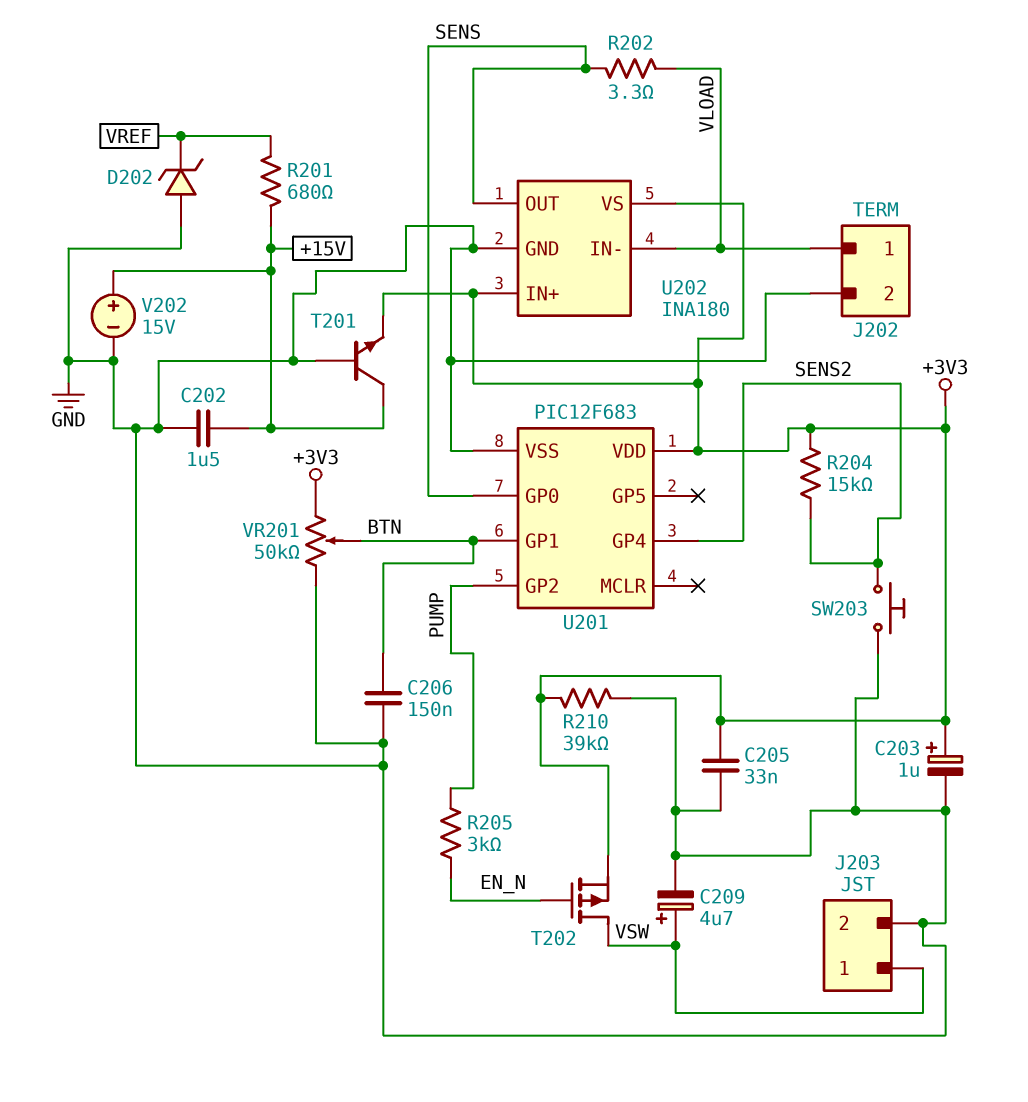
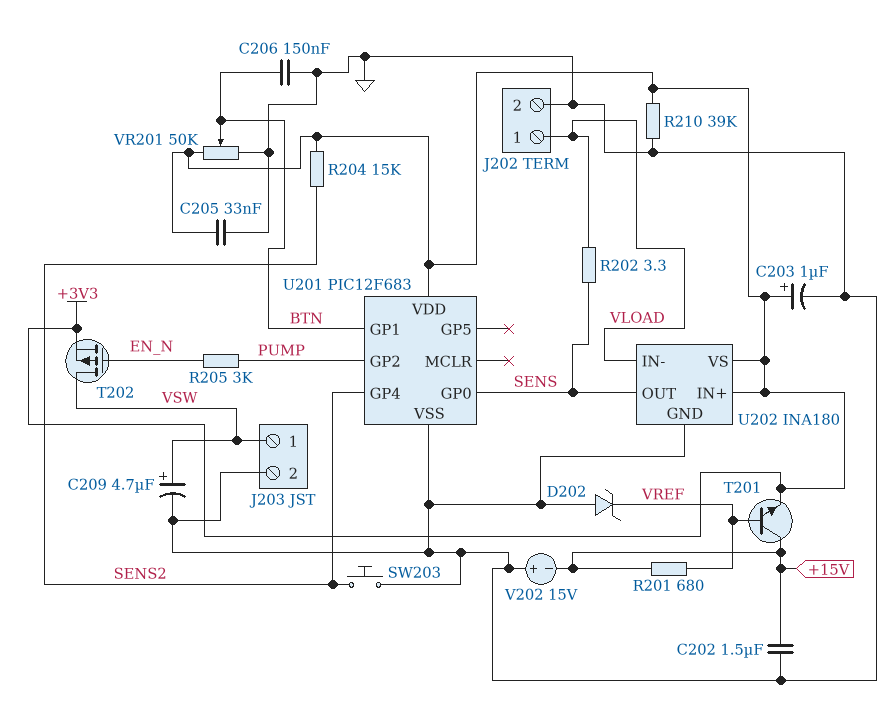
T201: NPN (B GND, C +15V, E +3V3) -> NPN (B VREF, C +15V, E +3V3)
V202: 15V (plus +15V, minus GND) -> 15V (plus GND, minus +15V)

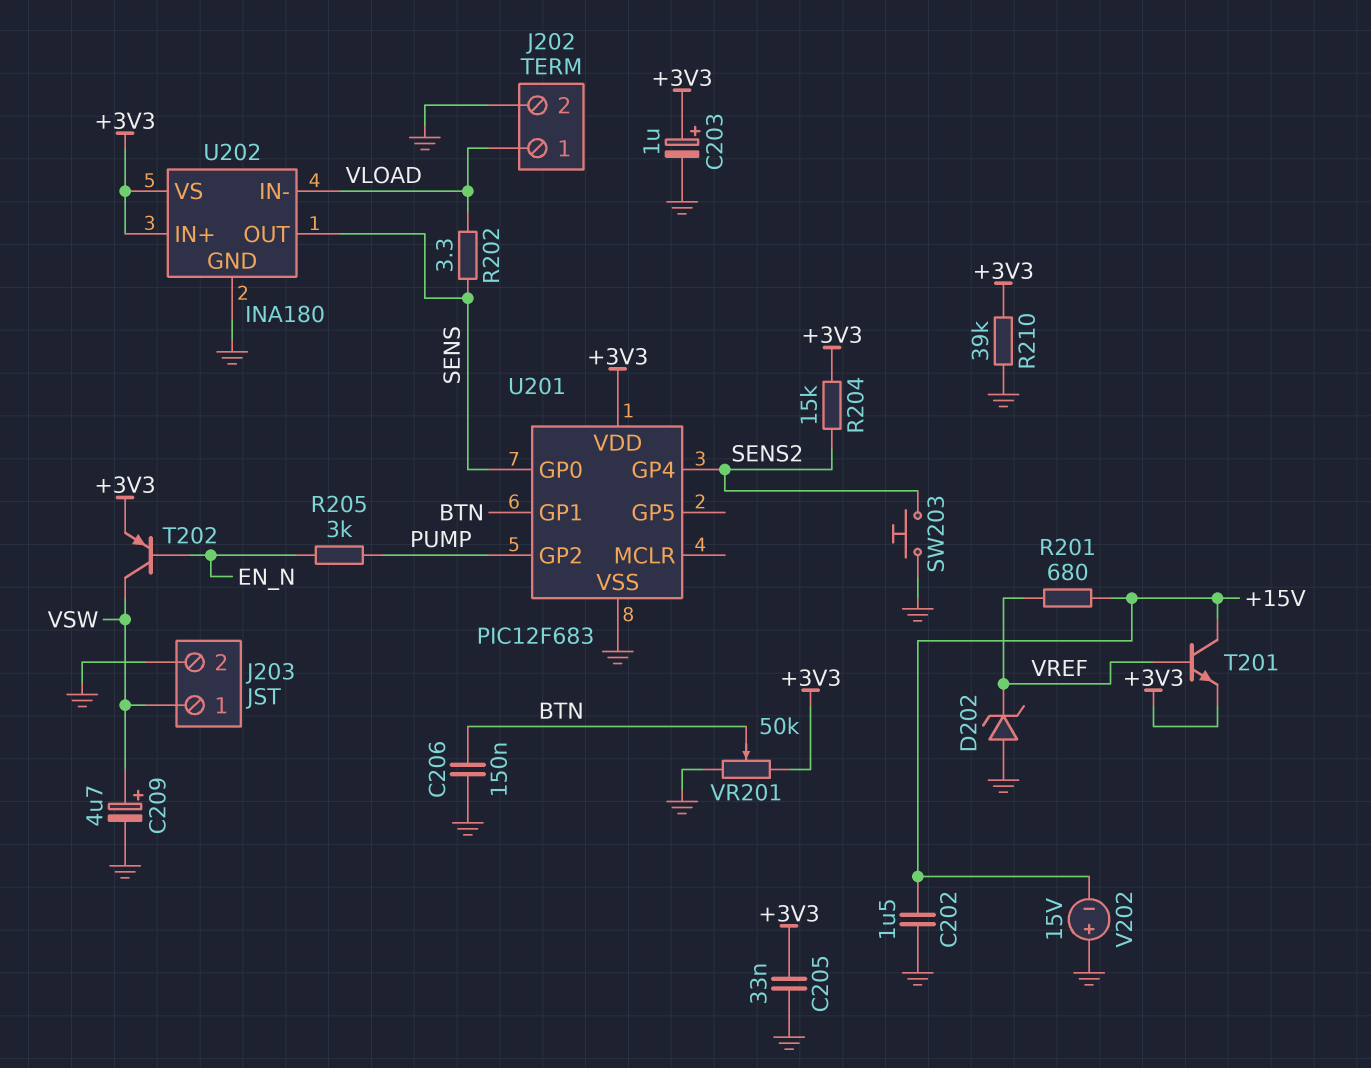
T202: PMOS (G EN_N, D VSW, S +3V3) -> PNP (B EN_N, C VSW, E +3V3)

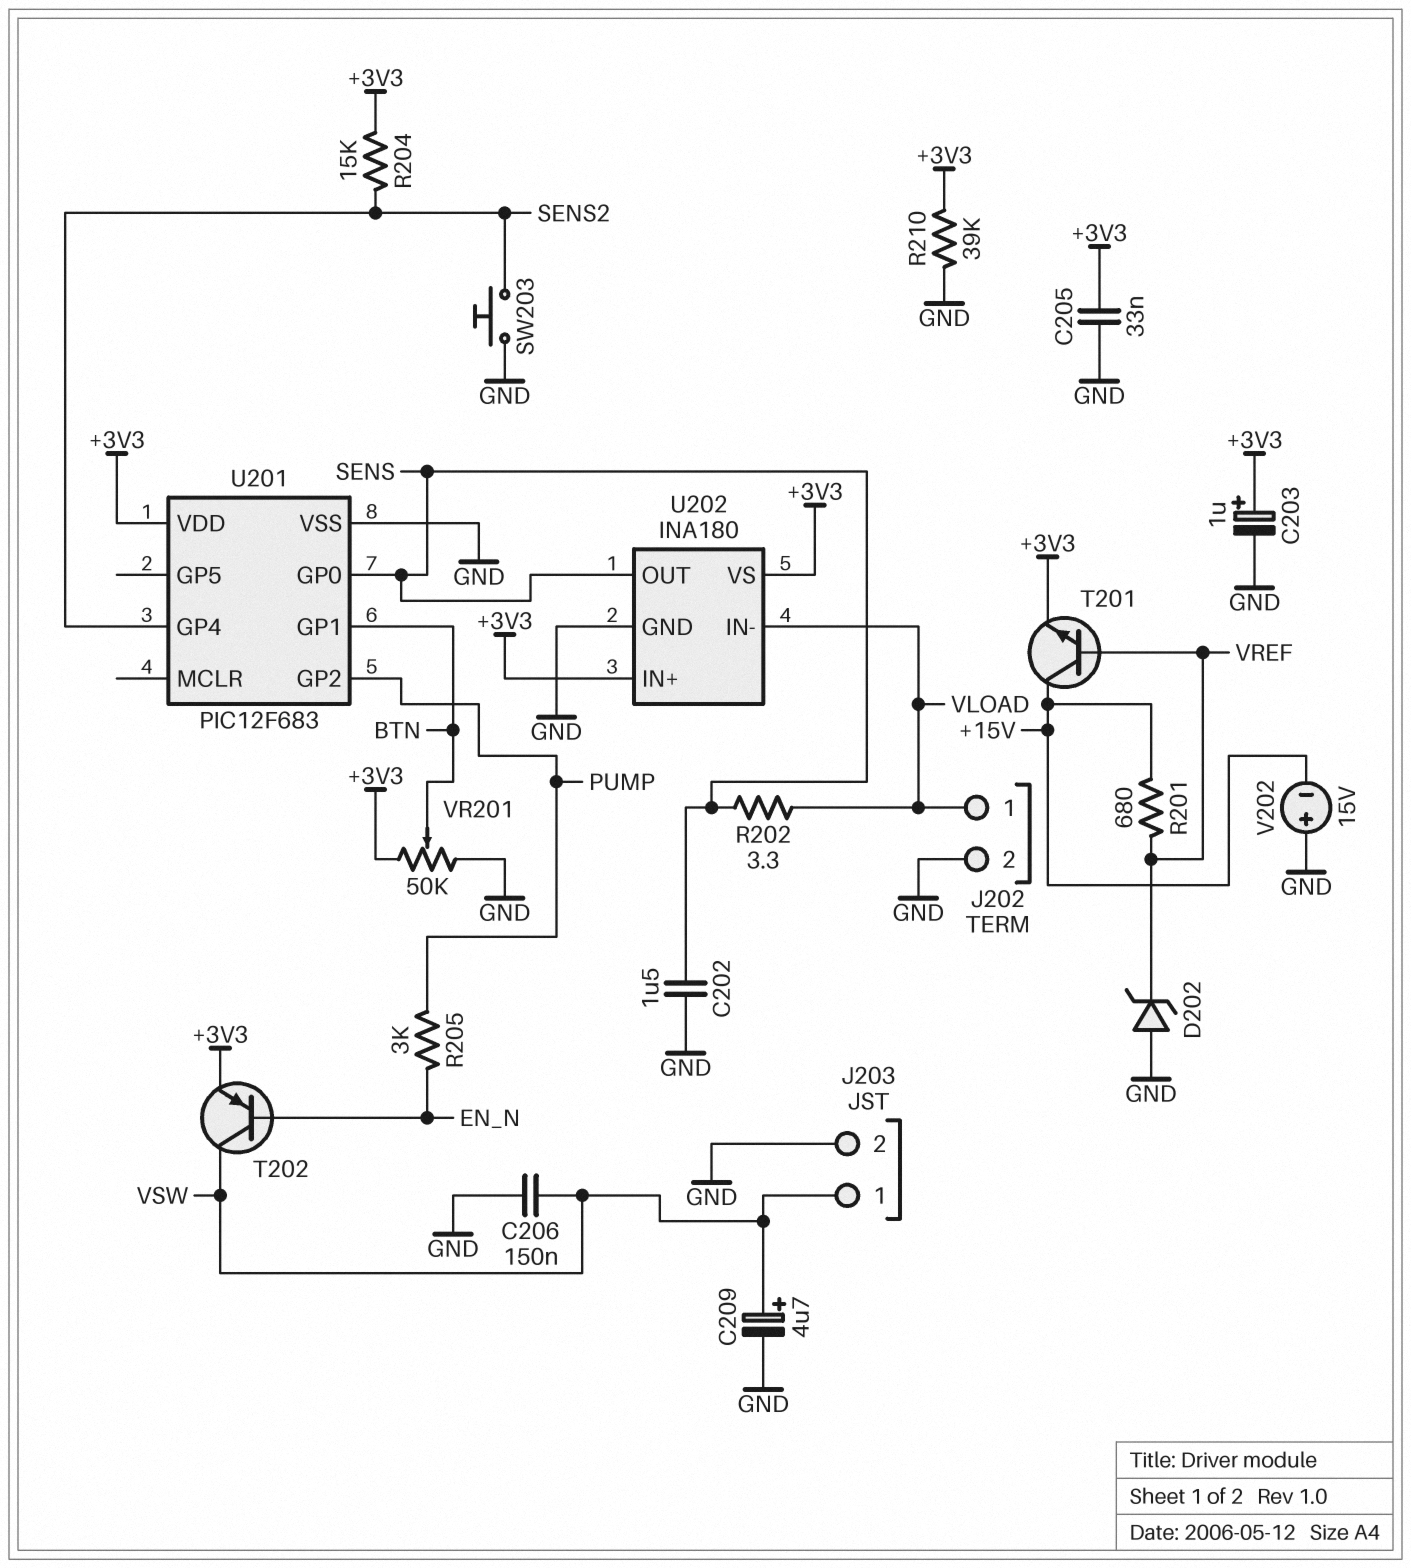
C202: 1.5uF (+15V, GND) -> 1.5uF (GND, SENS)
C206: 150nF (BTN, GND) -> 150nF (GND, VSW)

